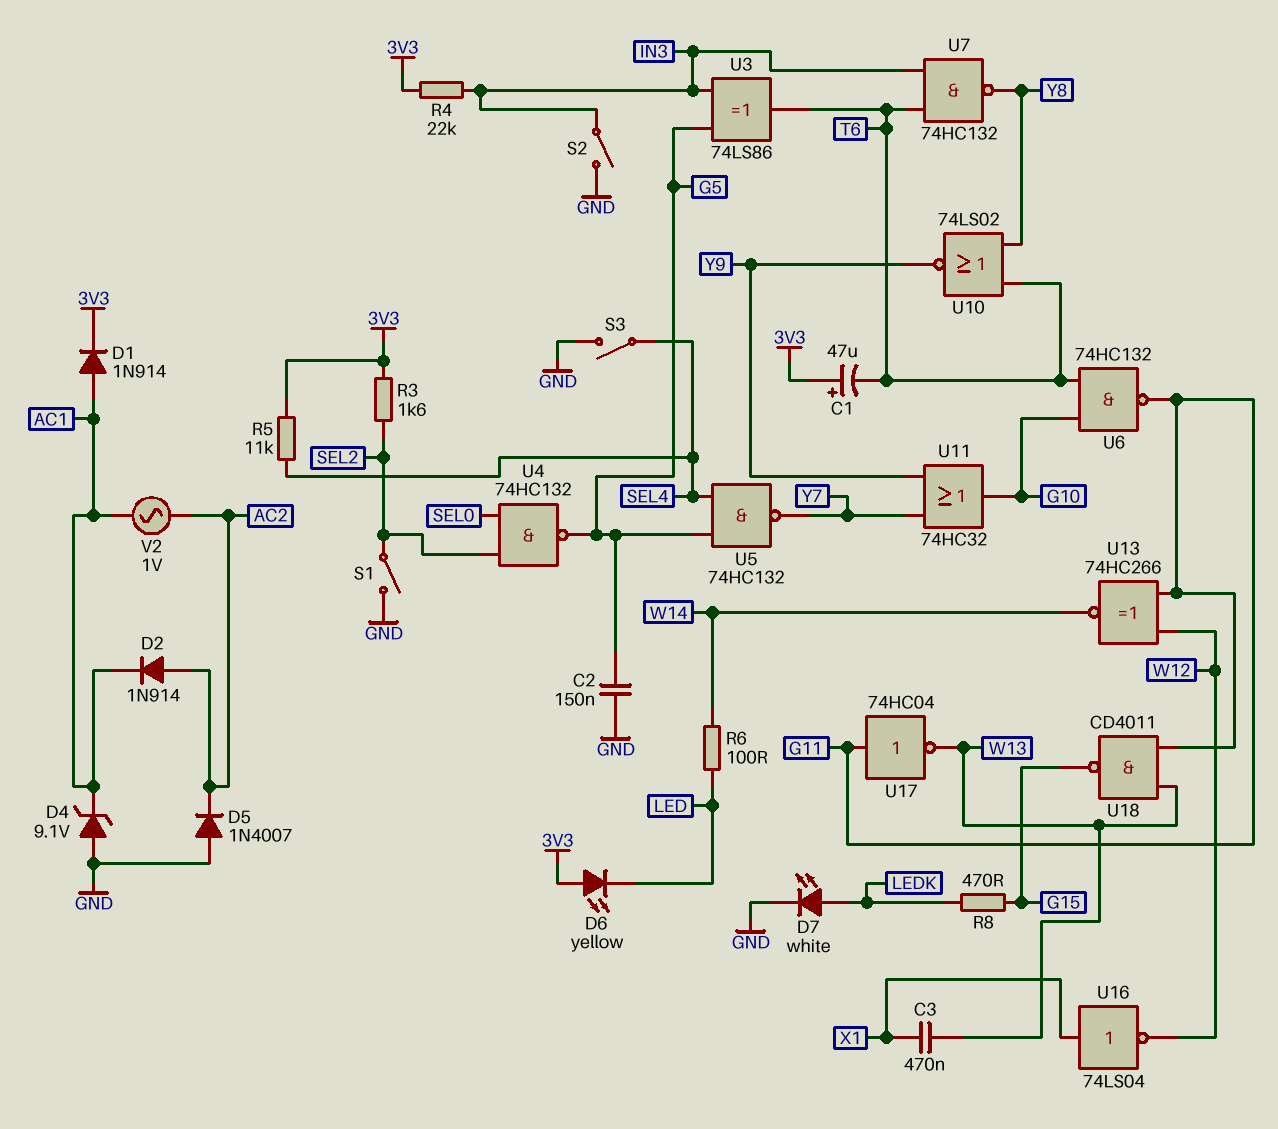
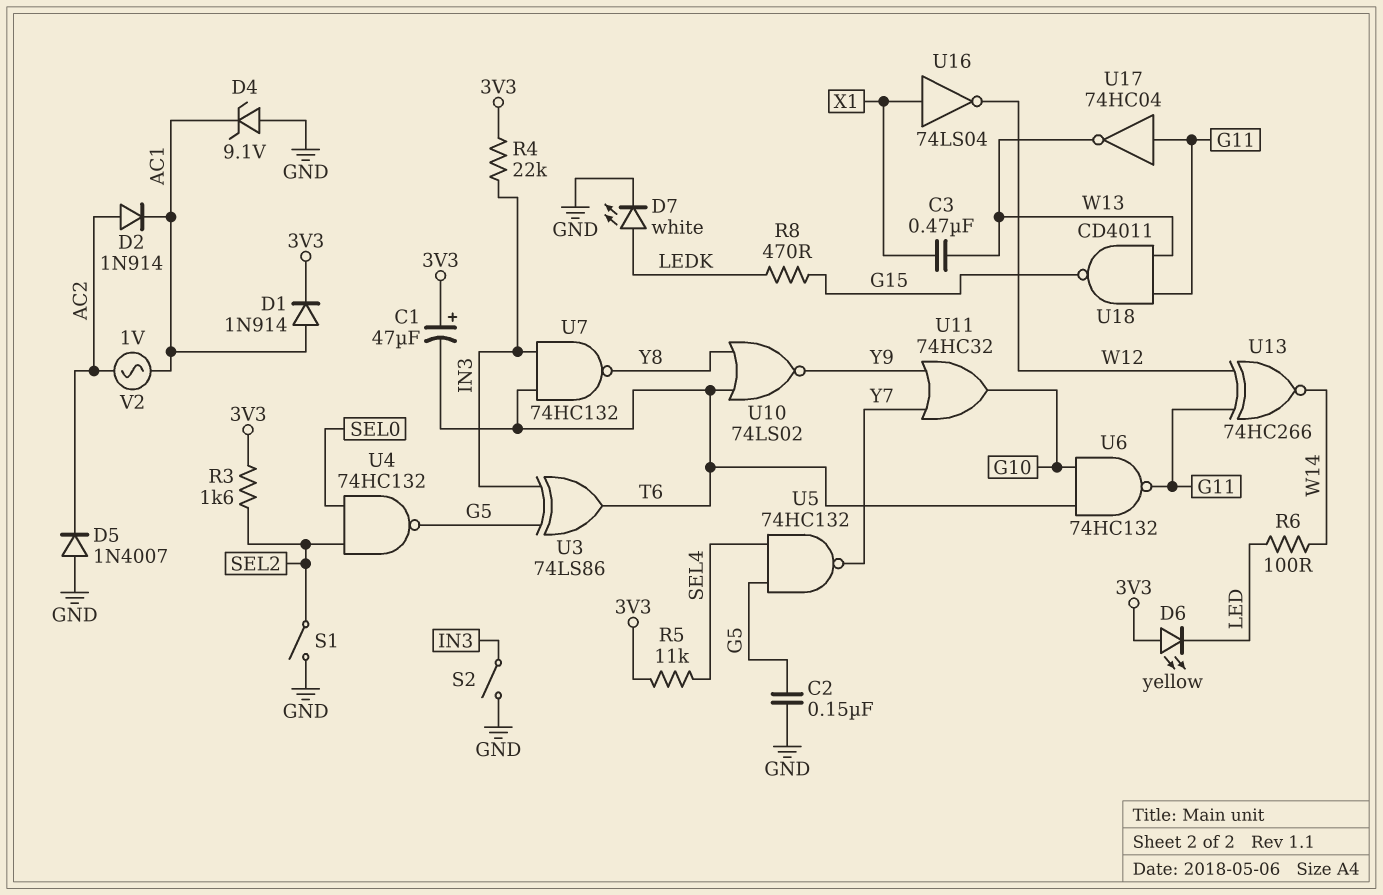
S3: switch (GND, SEL4) -> none

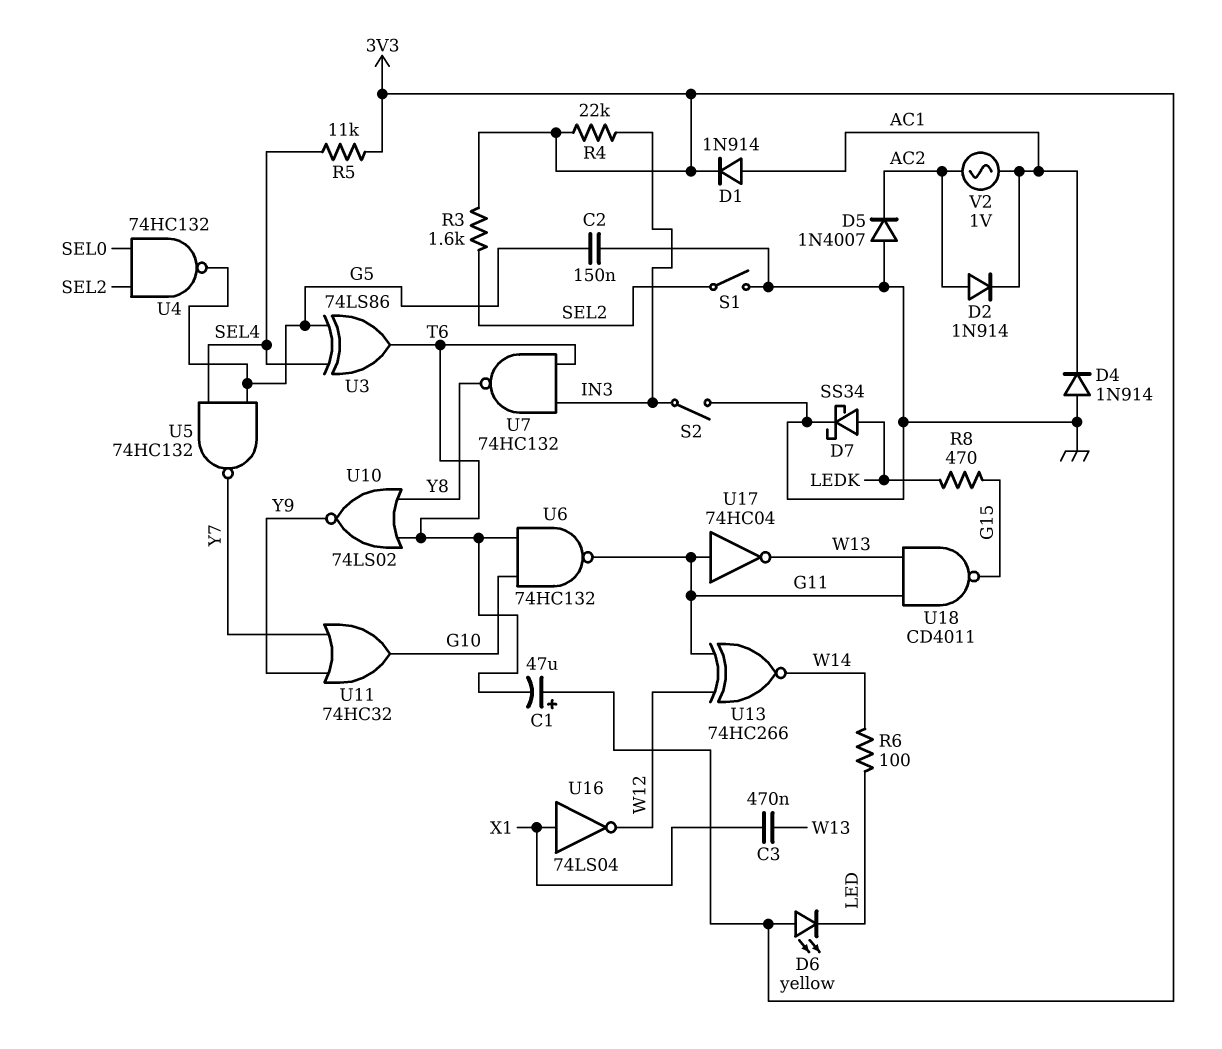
D4: zener 9.1V (A GND, K AC1) -> diode 1N914 (A GND, K AC1)
D7: LED white (A LEDK, K GND) -> schottky SS34 (A LEDK, K GND)
U3: XOR 74LS86 (in G5, in IN3, out T6) -> XOR 74LS86 (in G5, in SEL4, out T6)

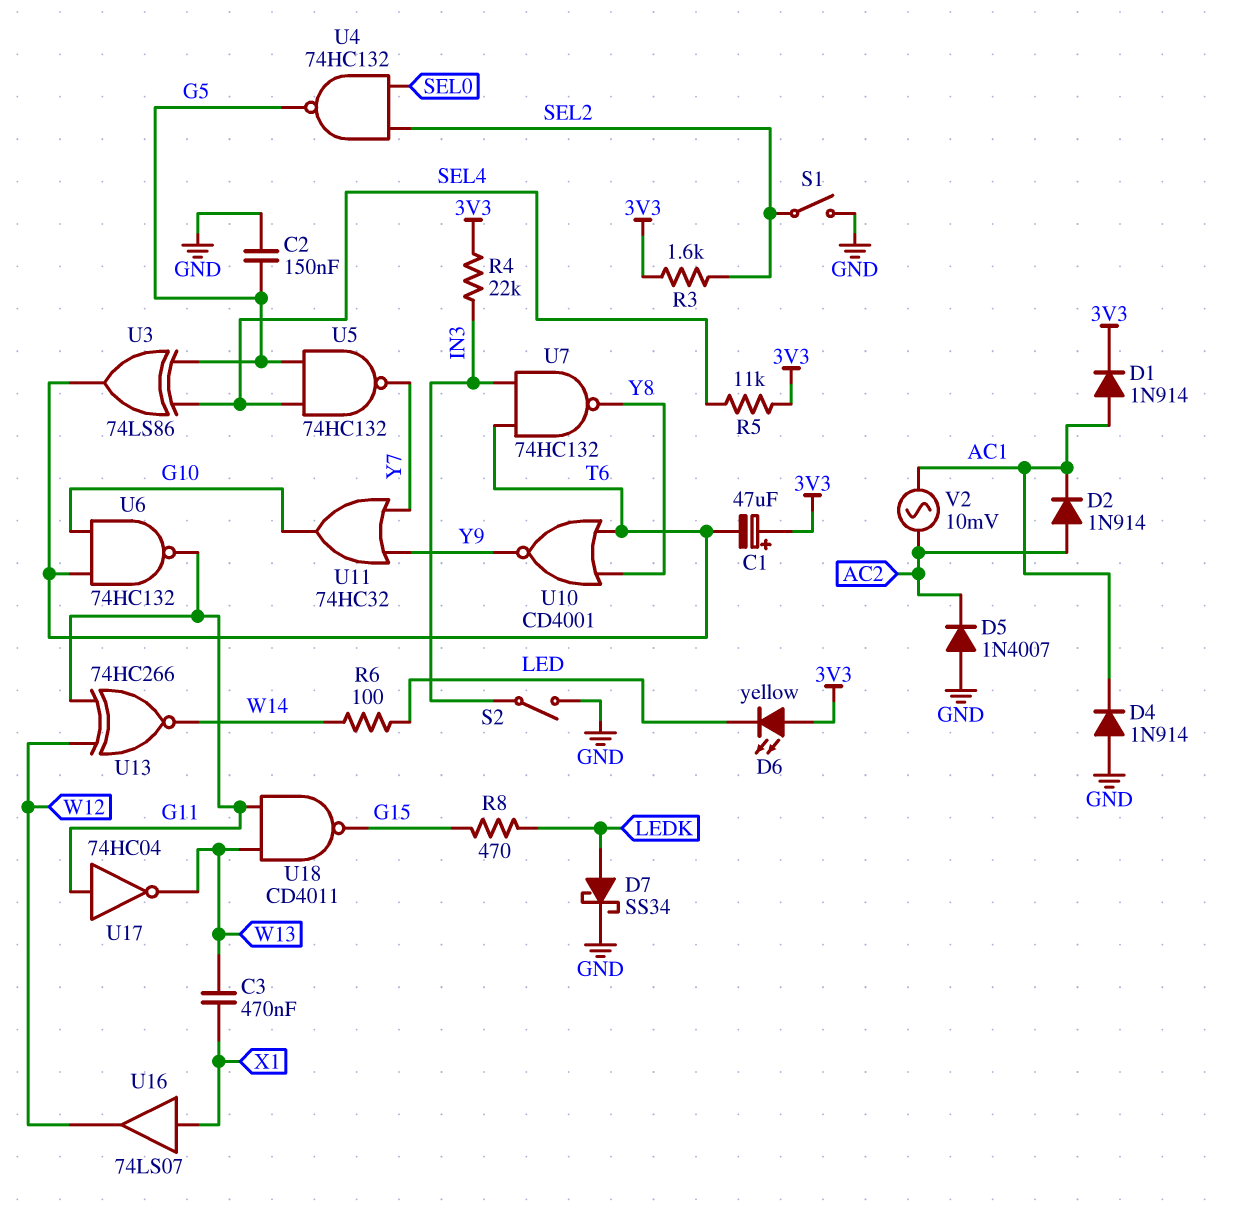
U10: NOR 74LS02 (in T6, in Y8, out Y9) -> NOR CD4001 (in T6, in Y8, out Y9)
U16: NOT 74LS04 (in X1, out W12) -> buffer 74LS07 (in X1, out W12)
V2: AC 1V (AC1, AC2) -> AC 10mV (AC1, AC2)

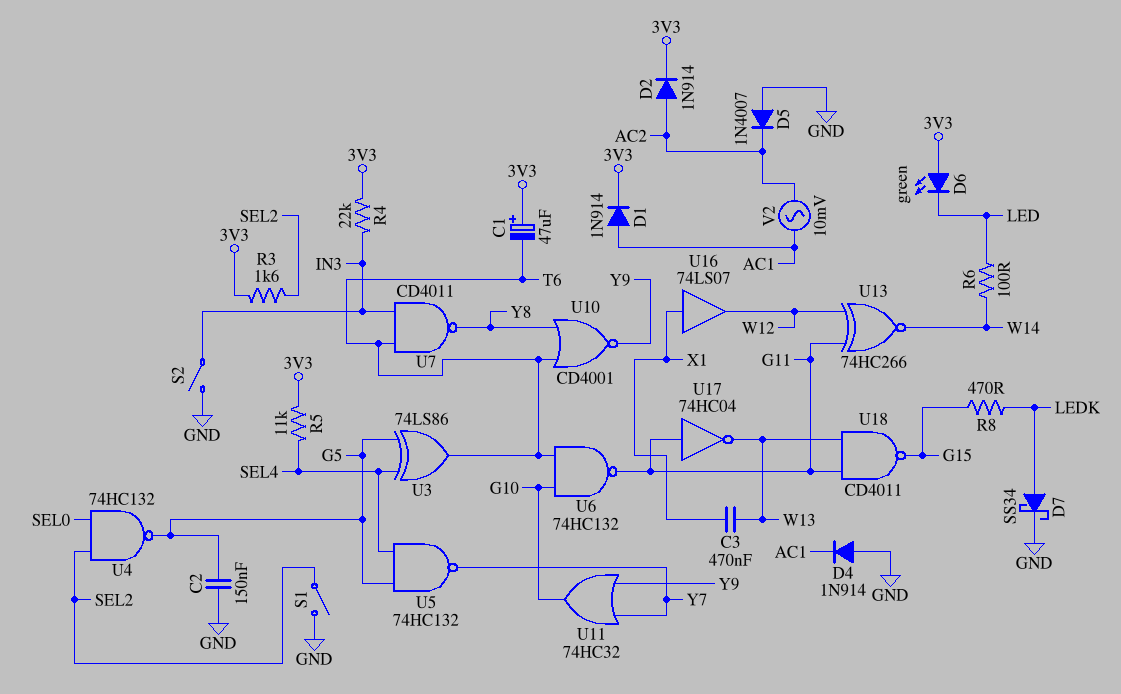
D2: diode 1N914 (A AC2, K AC1) -> diode 1N914 (A AC2, K 3V3)
D6: LED yellow (A 3V3, K LED) -> LED green (A 3V3, K LED)
U7: NAND 74HC132 (in IN3, in T6, out Y8) -> NAND CD4011 (in IN3, in T6, out Y8)

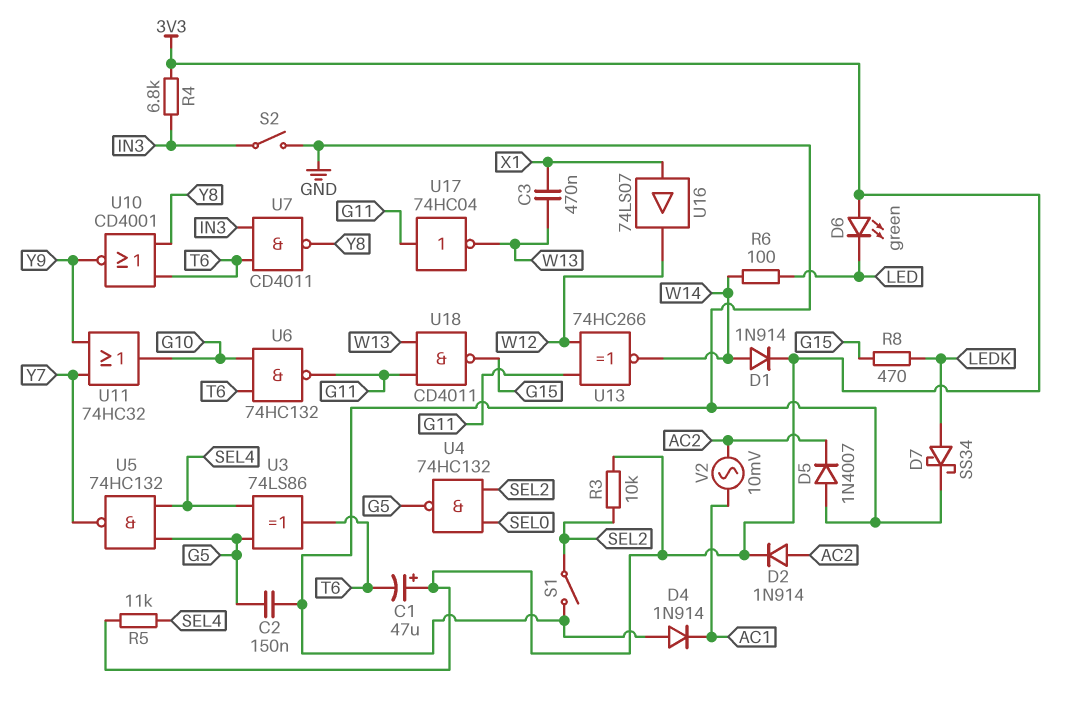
D1: diode 1N914 (A AC1, K 3V3) -> diode 1N914 (A W14, K 3V3)
R3: 1.6k (3V3, SEL2) -> 10k (3V3, SEL2)
R4: 22k (3V3, IN3) -> 6.8k (3V3, IN3)

